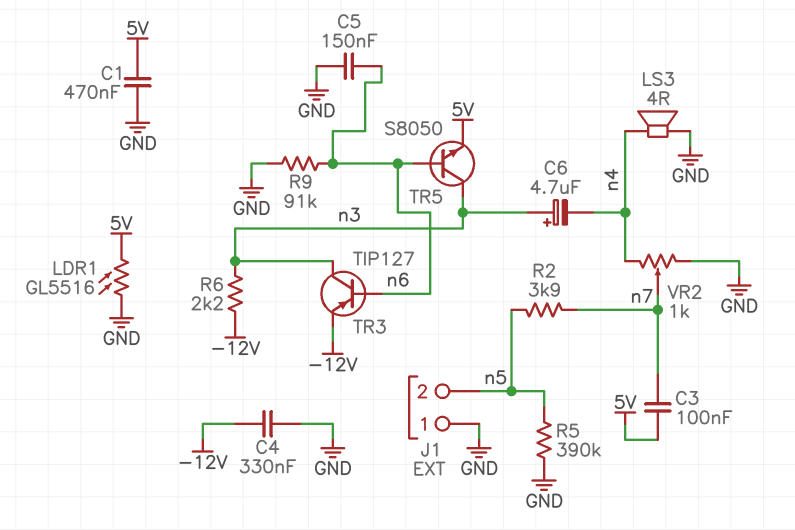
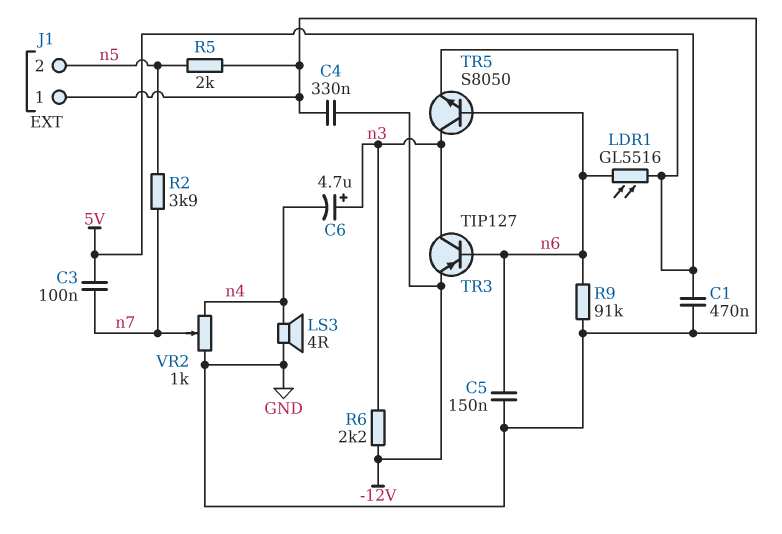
LDR1: GL5516 (5V, GND) -> GL5516 (5V, n6)
R5: 390k (GND, n5) -> 2k (GND, n5)

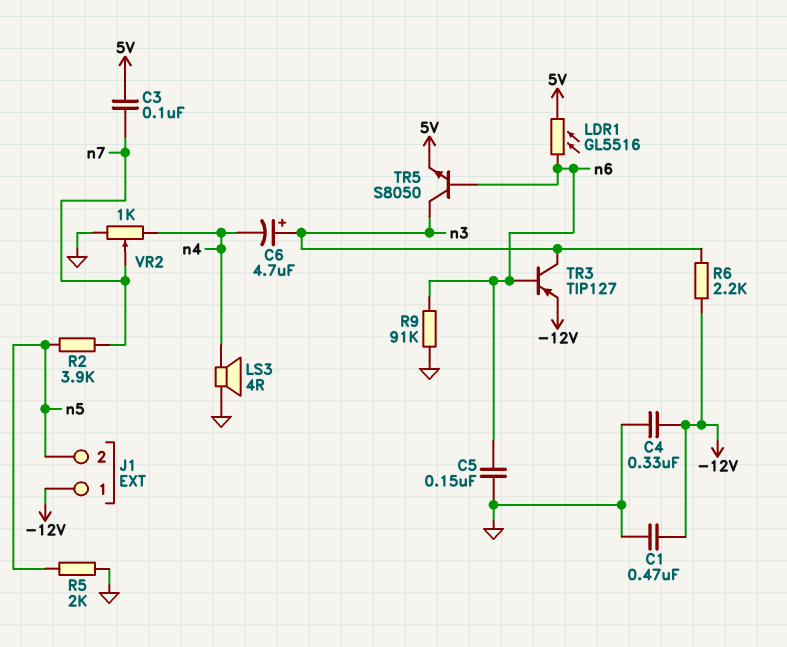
C1: 470nF (5V, GND) -> 470nF (-12V, GND)
J1 pin 1: GND -> -12V

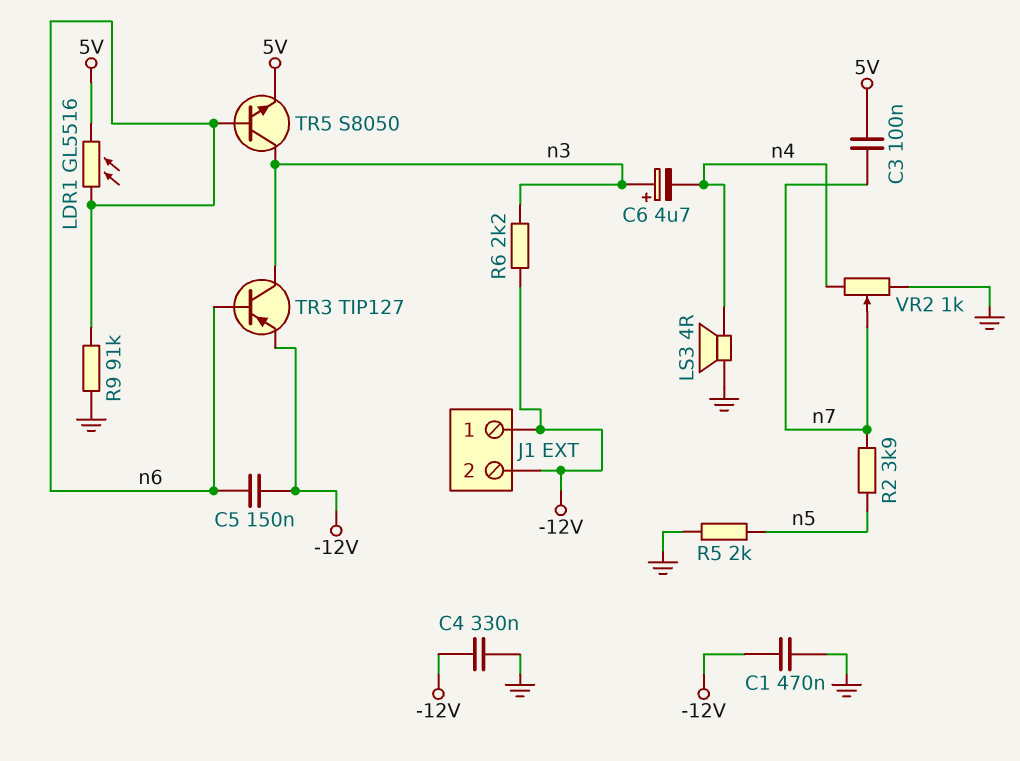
C5: 150nF (GND, n6) -> 150nF (-12V, n6)
J1 pin 2: n5 -> -12V

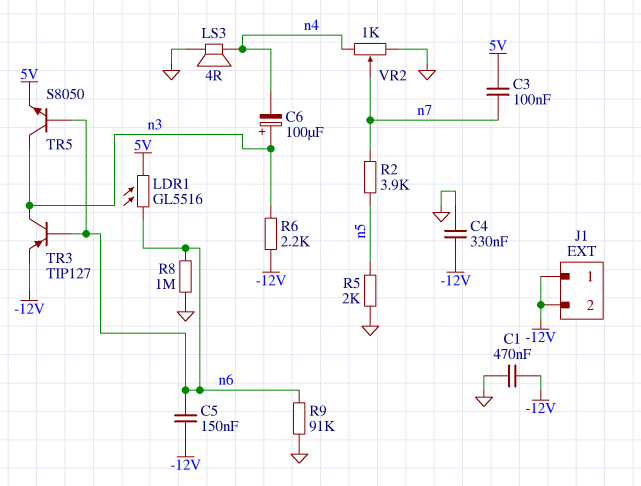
C6: 4.7uF (plus n3, minus n4) -> 100uF (plus n3, minus n4)
R8: none -> 1M (GND, n6)

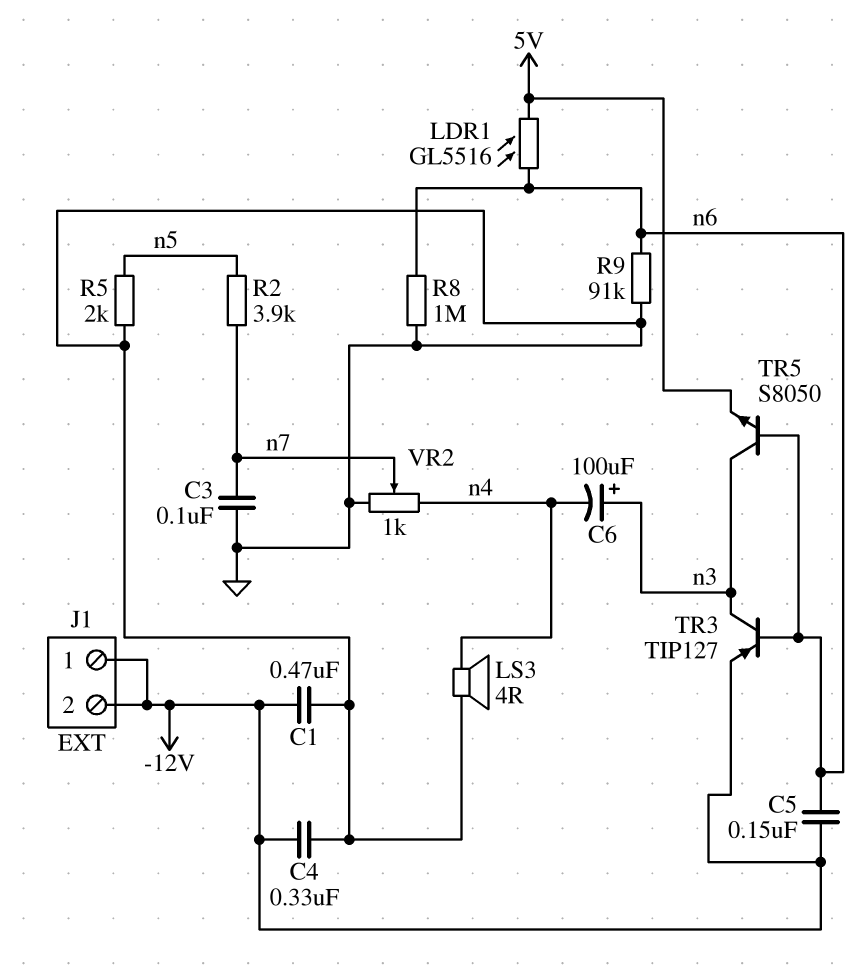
C3: 100nF (5V, n7) -> 100nF (GND, n7)
R6: 2.2k (-12V, n3) -> none

